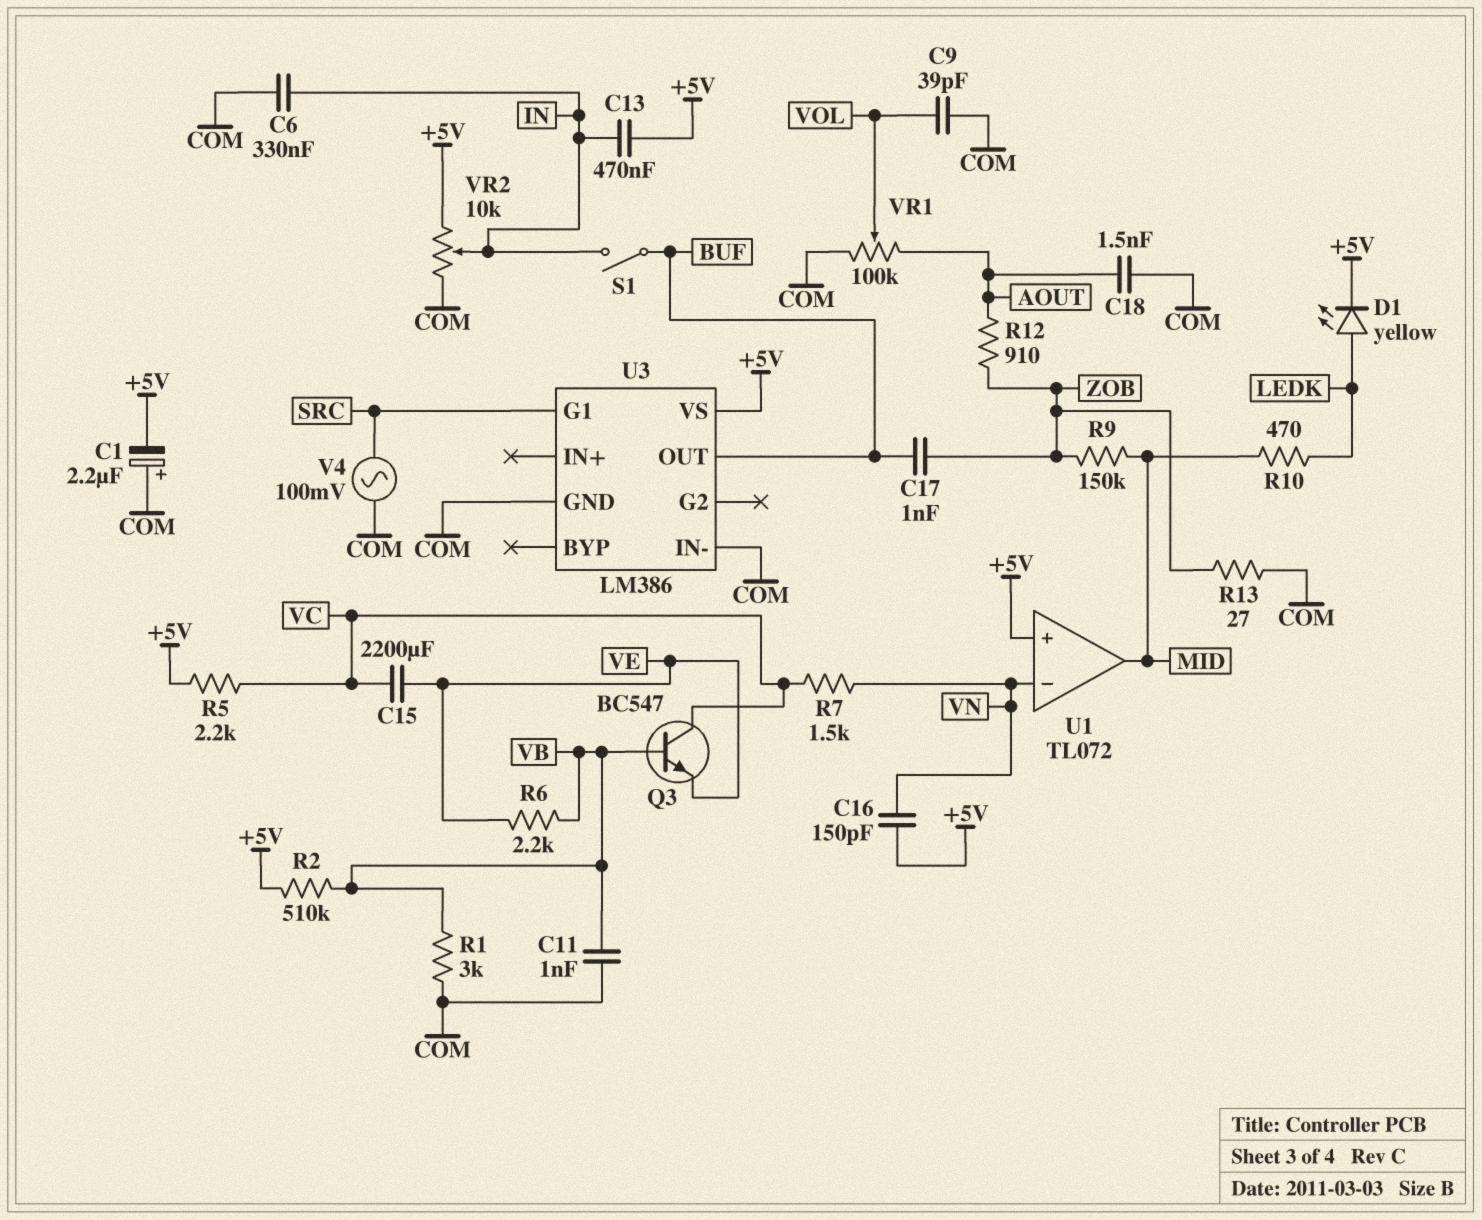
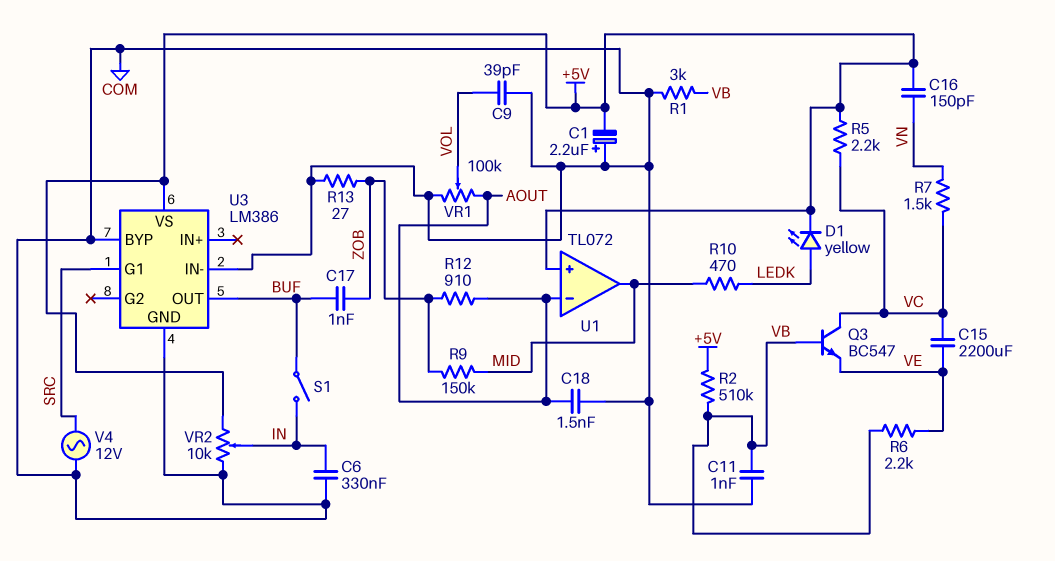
C13: 470nF (+5V, IN) -> none
U1 pin in-: VN -> AOUT
U3 pin BYP: none -> COM
V4: AC 100mV (COM, SRC) -> AC 12V (COM, SRC)

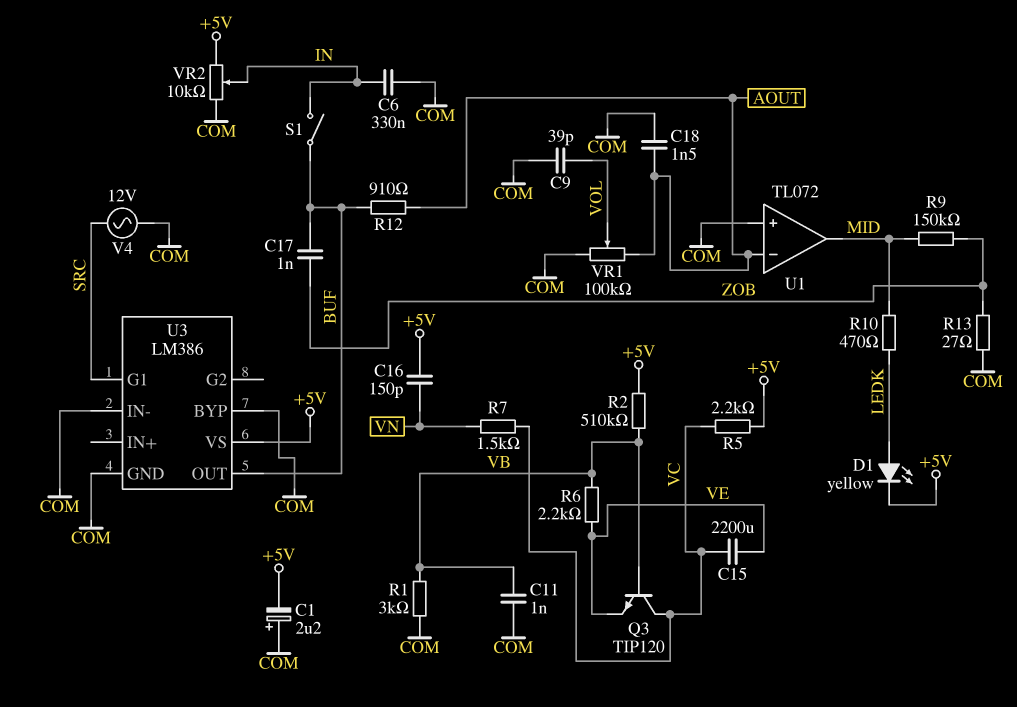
Q3: NPN BC547 (B VB, C VC, E VE) -> NPN TIP120 (B VB, C VC, E VE)
R12: 910 (AOUT, ZOB) -> 910 (AOUT, BUF)
U1 pin in+: +5V -> COM

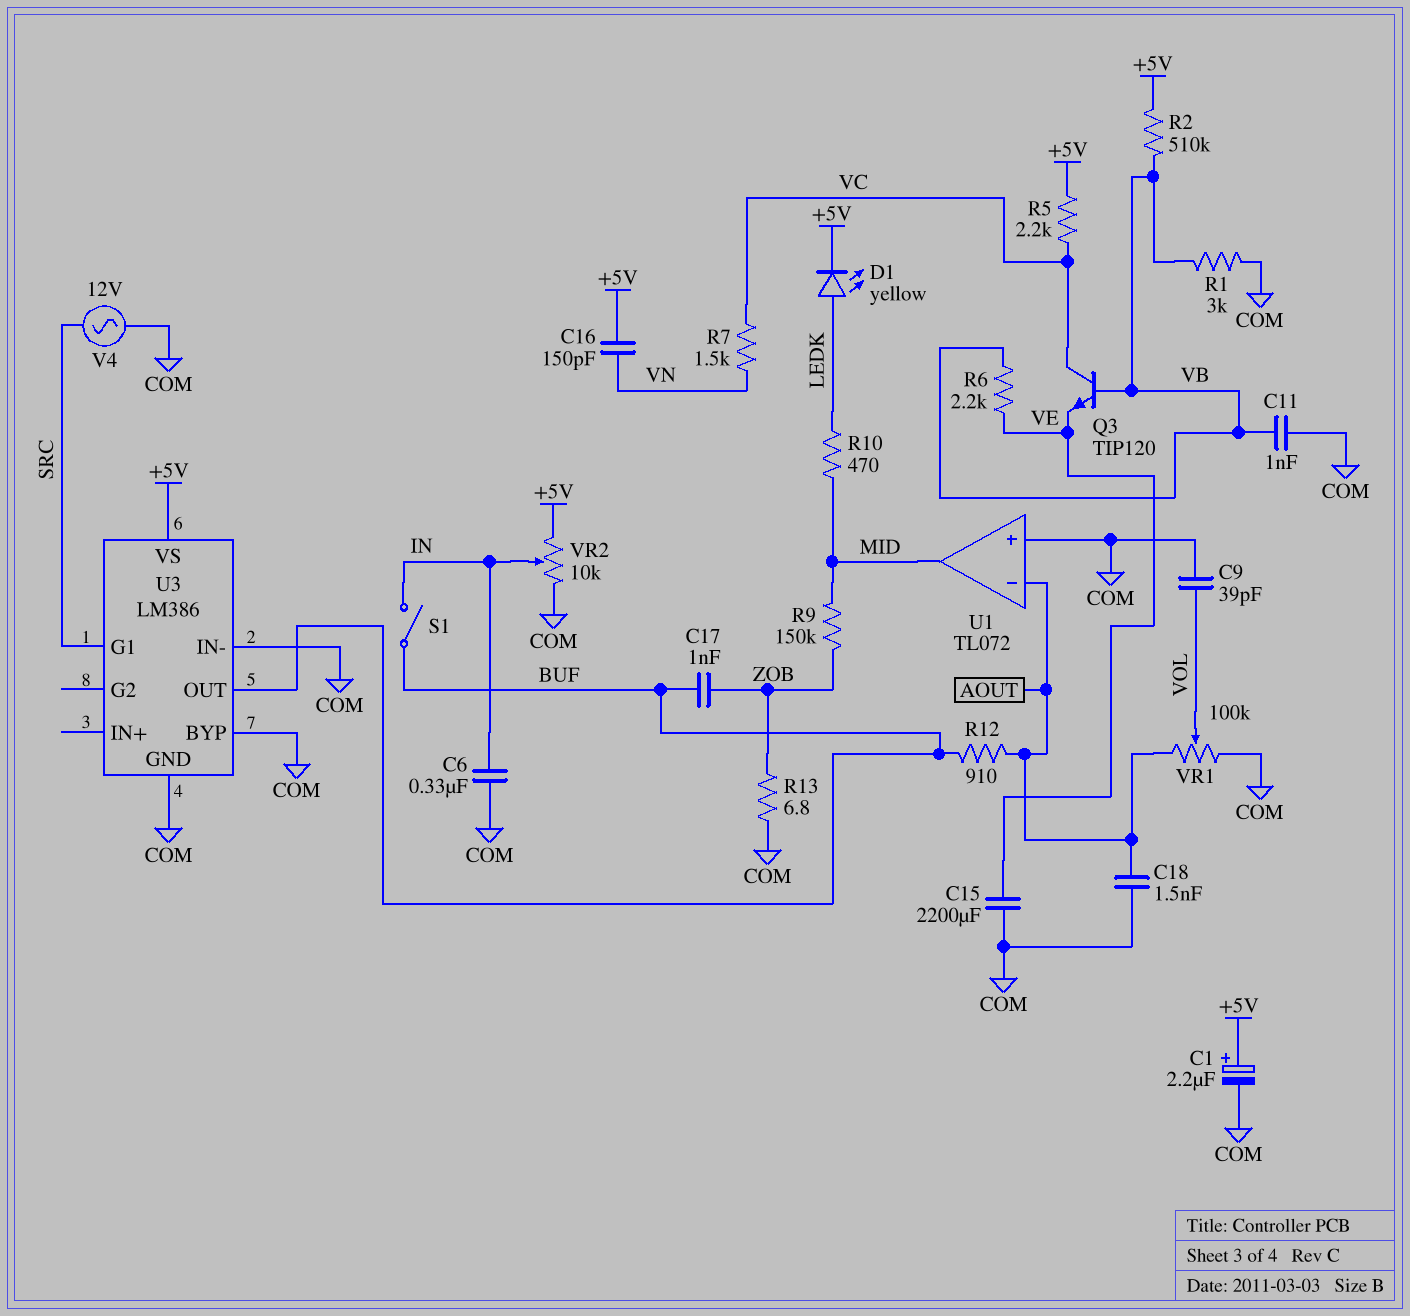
C1: 2.2uF (plus COM, minus +5V) -> 2.2uF (plus +5V, minus COM)
C15: 2200uF (VC, VE) -> 2200uF (COM, VE)
R13: 27 (COM, ZOB) -> 6.8 (COM, ZOB)

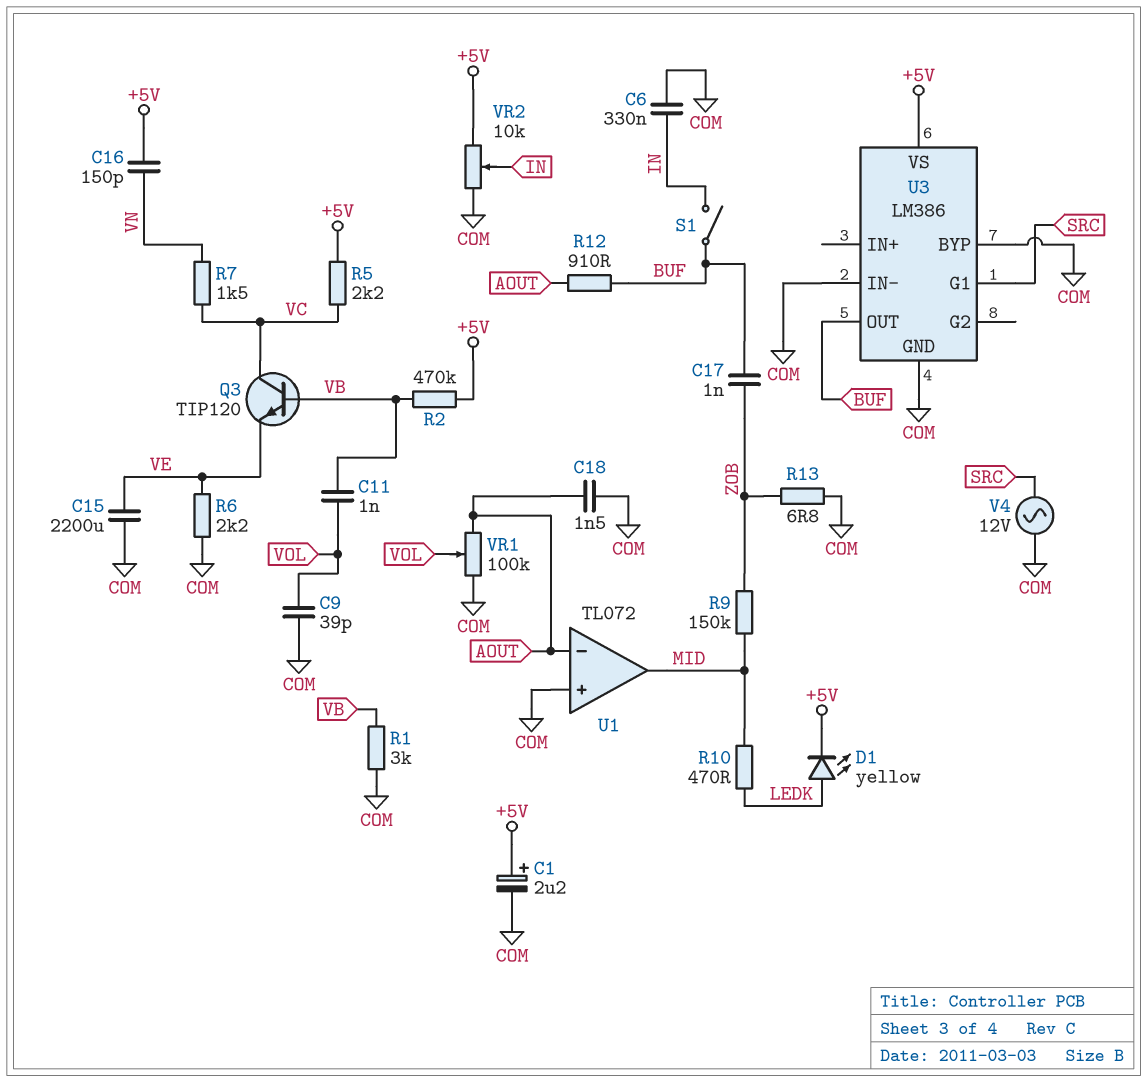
C11: 1nF (COM, VB) -> 1nF (VB, VOL)
R2: 510k (+5V, VB) -> 470k (+5V, VB)
R6: 2.2k (VB, VE) -> 2.2k (COM, VE)

